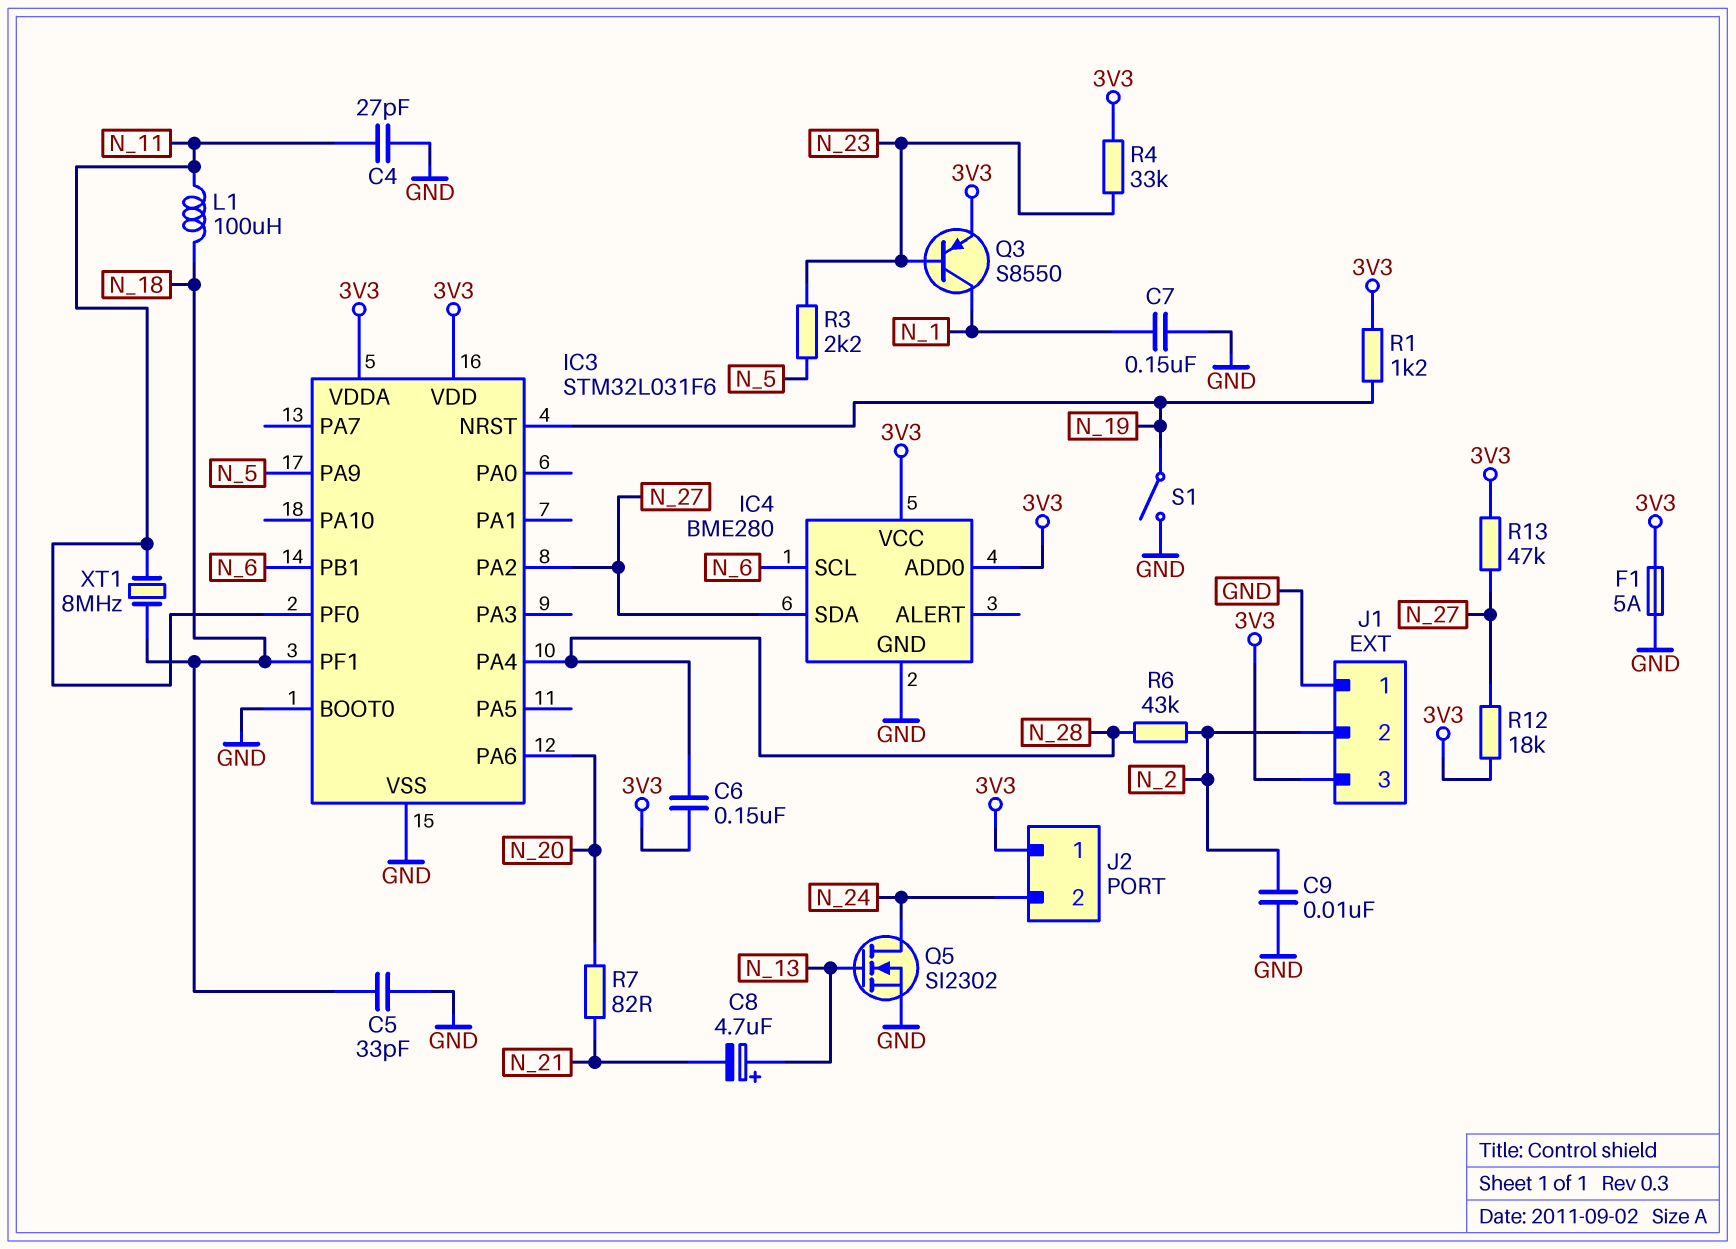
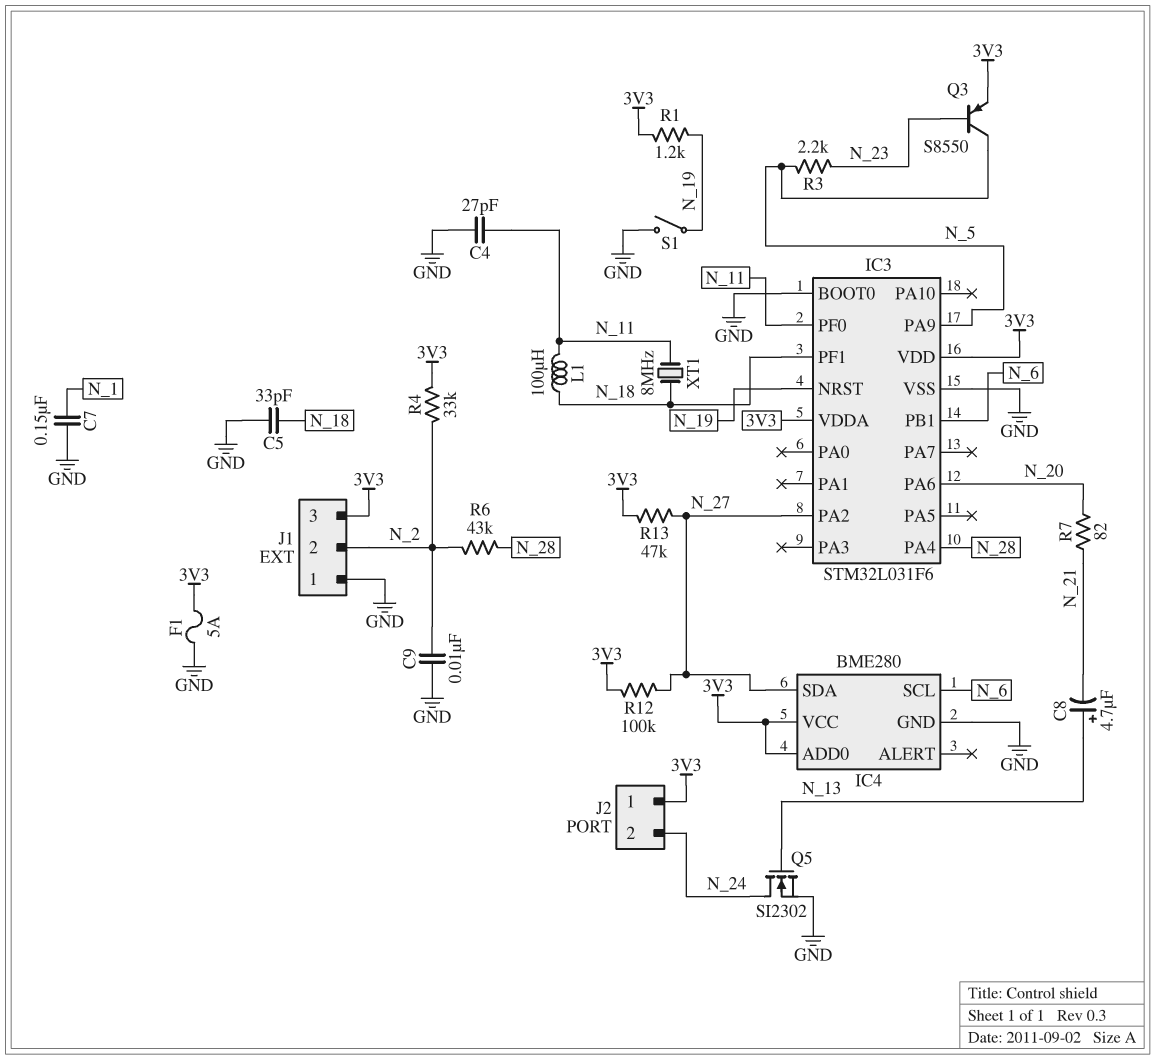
C6: 150nF (3V3, N_28) -> none
Q3: PNP S8550 (B N_23, C N_1, E 3V3) -> PNP S8550 (B N_23, C N_5, E 3V3)
R4: 33k (3V3, N_23) -> 33k (3V3, N_2)
R12: 18k (3V3, N_27) -> 100k (3V3, N_27)

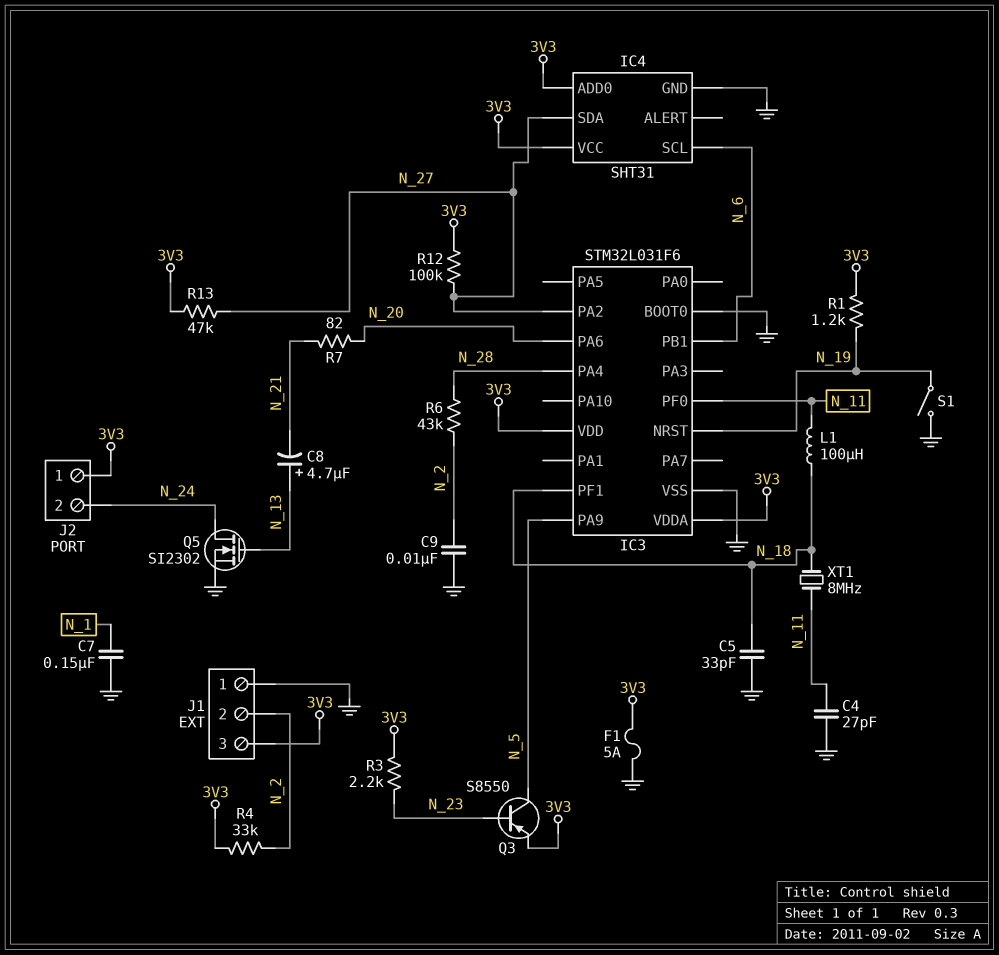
IC4: BME280 -> SHT31
R3: 2.2k (N_5, N_23) -> 2.2k (3V3, N_23)

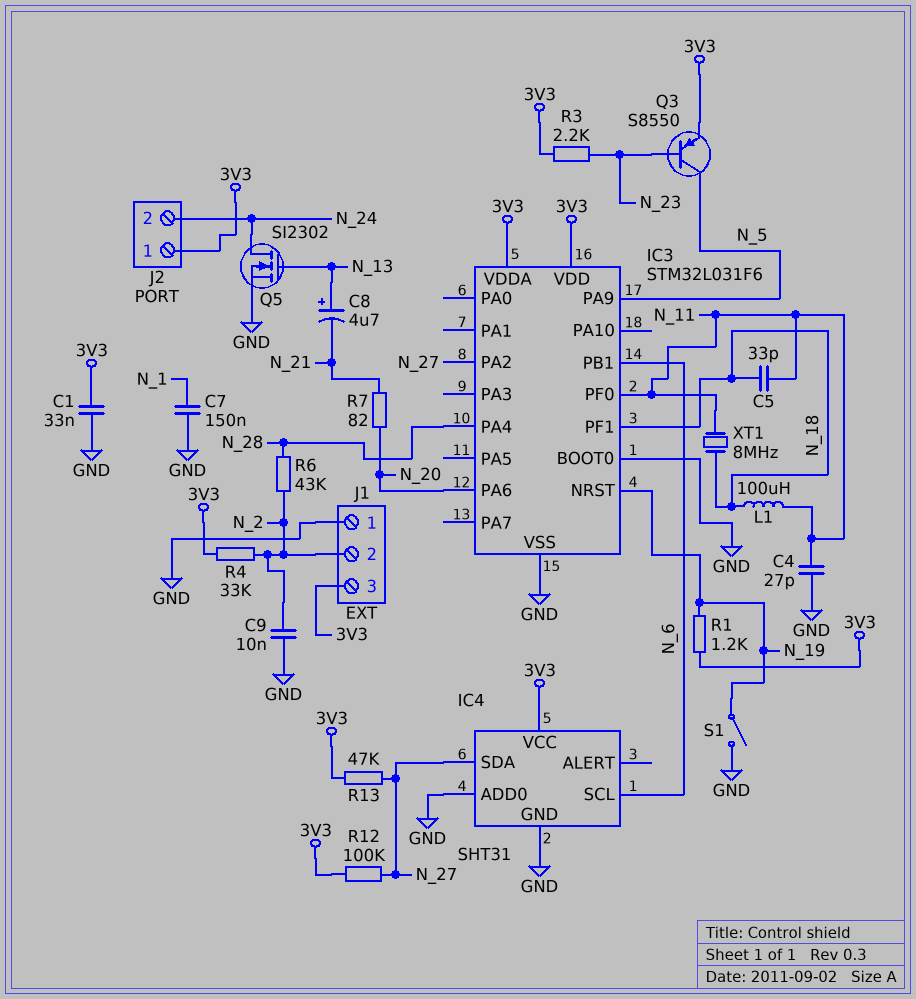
C1: none -> 33nF (3V3, GND)
C5: 33pF (GND, N_18) -> 33pF (N_11, N_18)
F1: 5A (3V3, GND) -> none
IC4 pin ADD0: 3V3 -> GND

